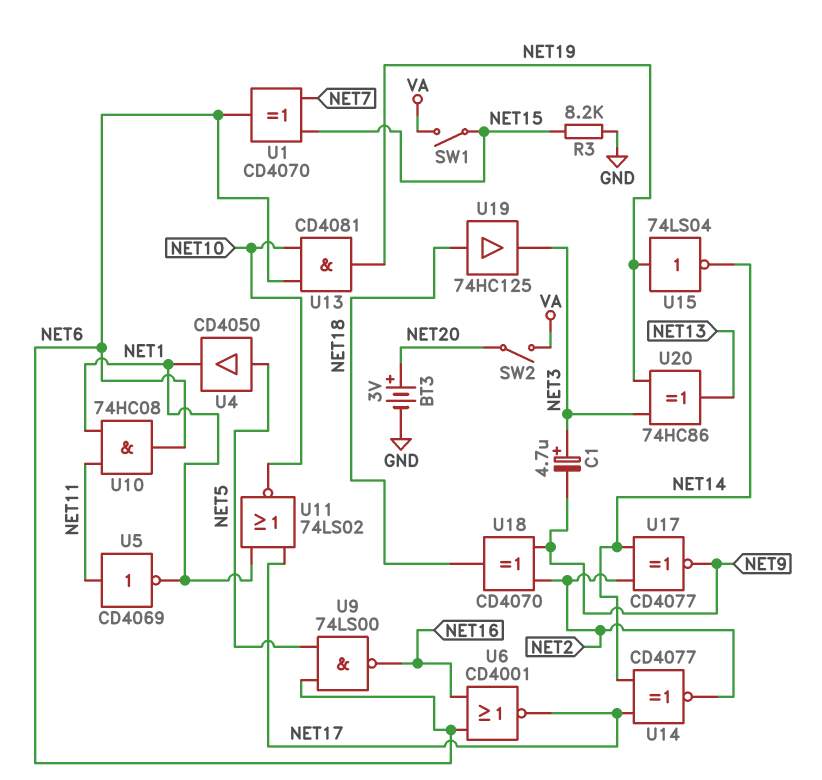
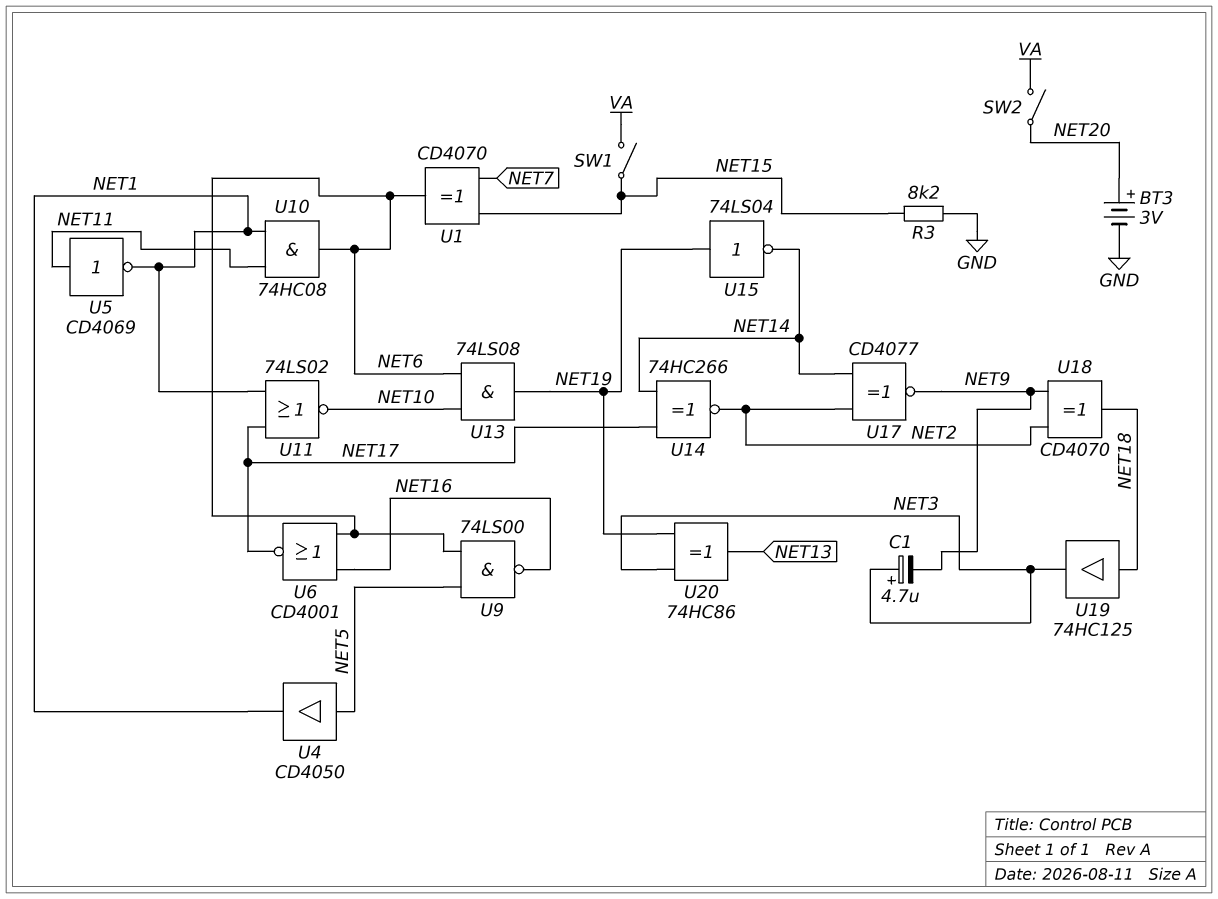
U13: AND CD4081 (in NET6, in NET10, out NET19) -> AND 74LS08 (in NET6, in NET10, out NET19)
U14: XNOR CD4077 (in NET14, in NET17, out NET2) -> XNOR 74HC266 (in NET14, in NET17, out NET2)

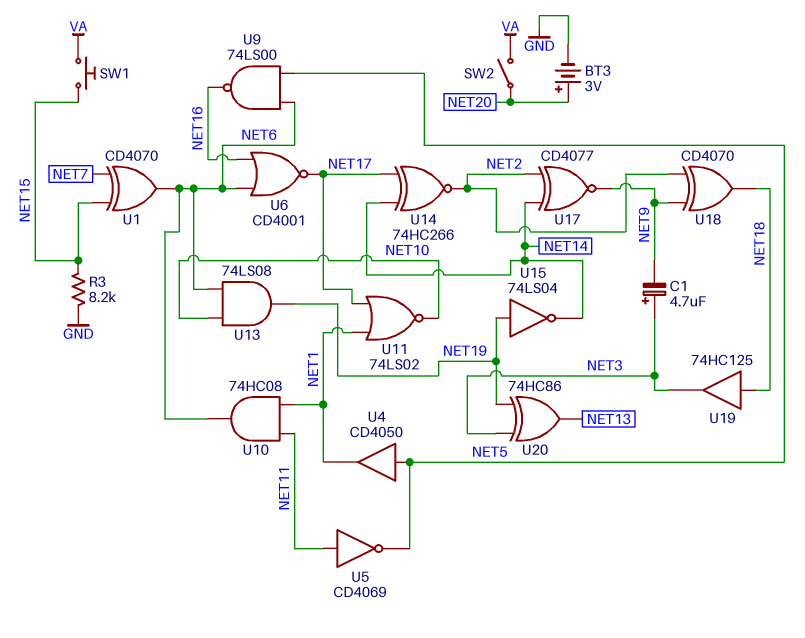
SW1: switch (NET15, VA) -> button (NET15, VA)
U5: NOT CD4069 (in NET11, out NET1) -> NOT CD4069 (in NET11, out NET5)

